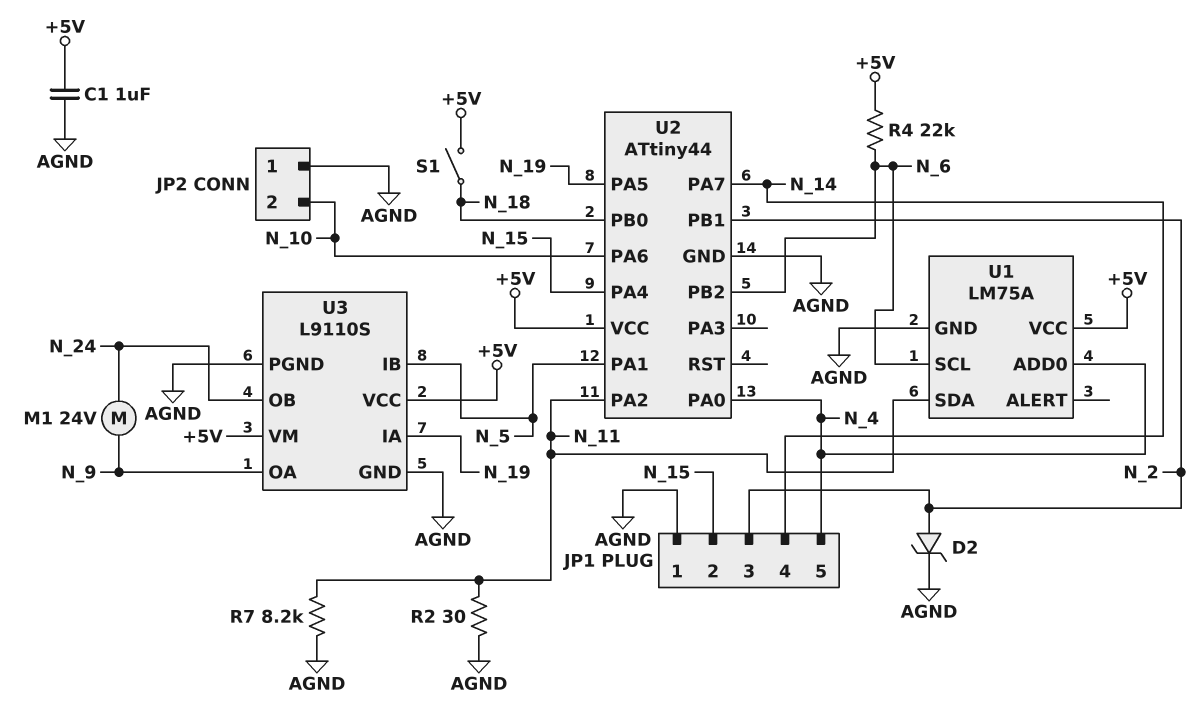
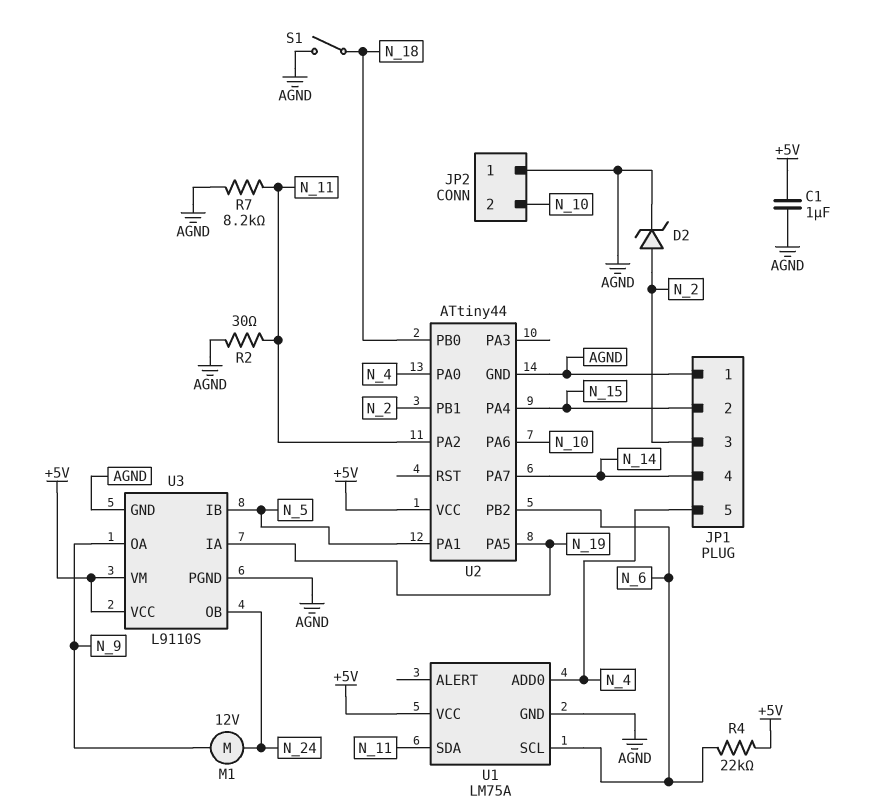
M1: motor 24V (N_9, N_24) -> motor 12V (N_9, N_24)
S1: switch (+5V, N_18) -> switch (AGND, N_18)

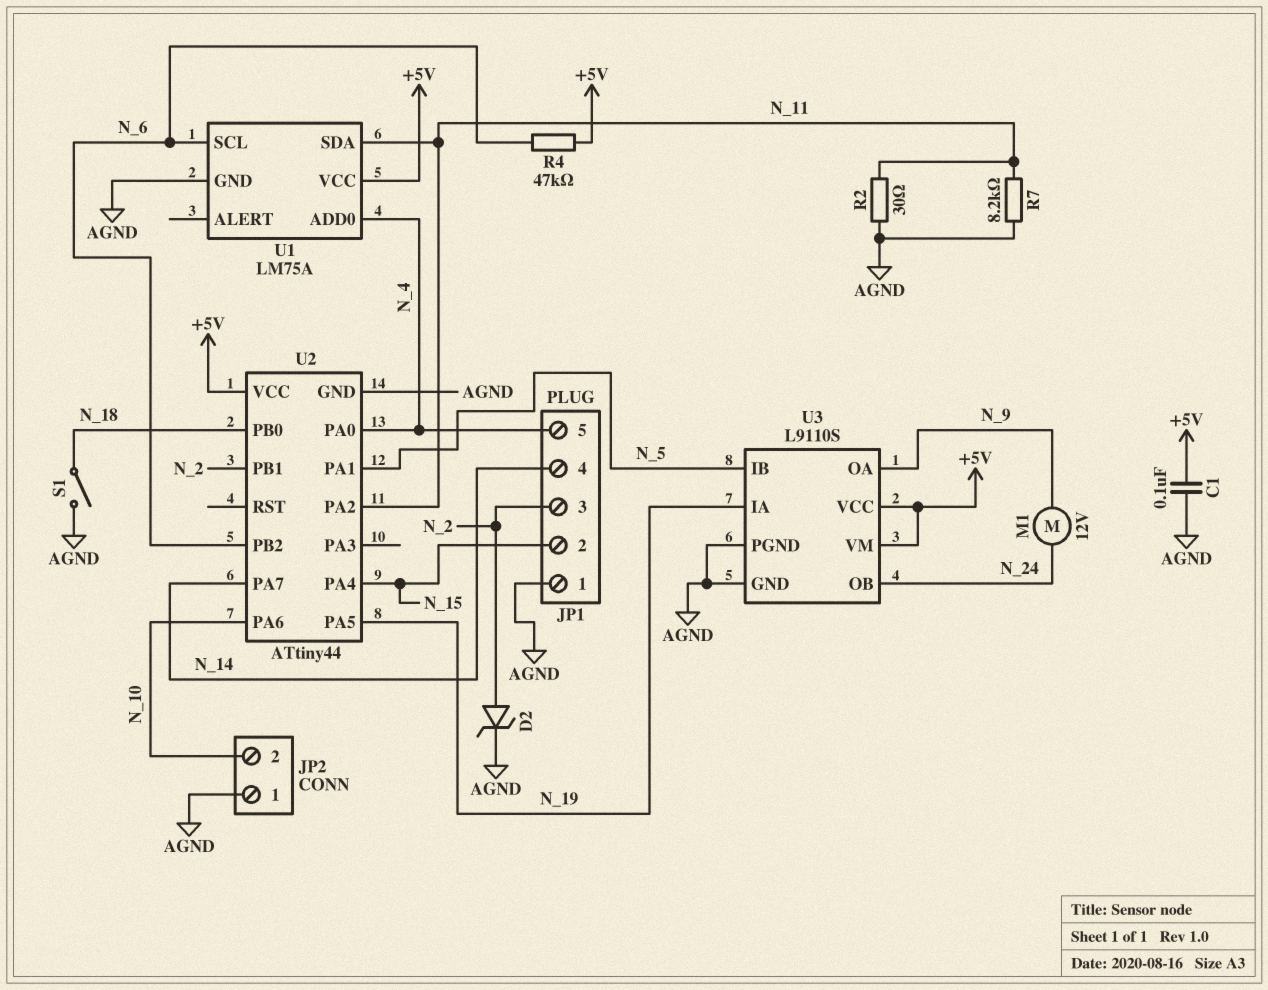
C1: 1uF (+5V, AGND) -> 100nF (+5V, AGND)
R4: 22k (+5V, N_6) -> 47k (+5V, N_6)

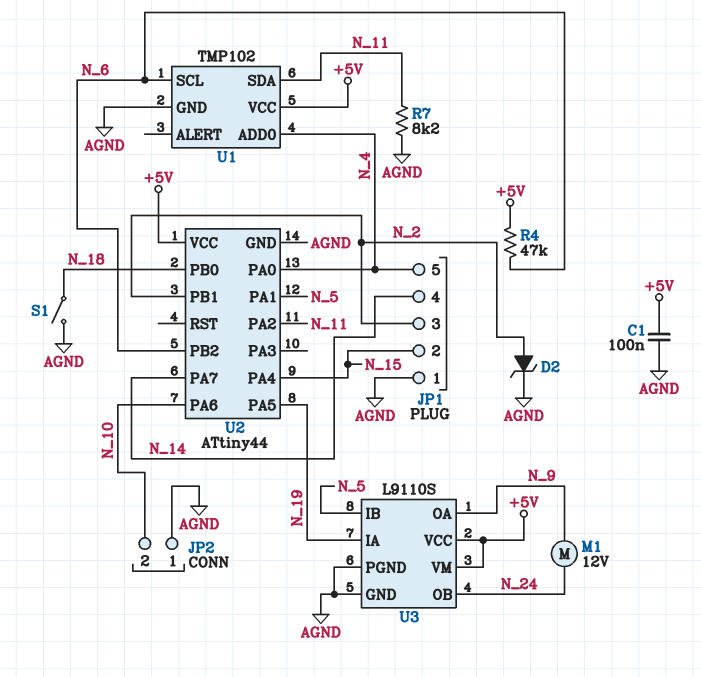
R2: 30 (AGND, N_11) -> none
U1: LM75A -> TMP102

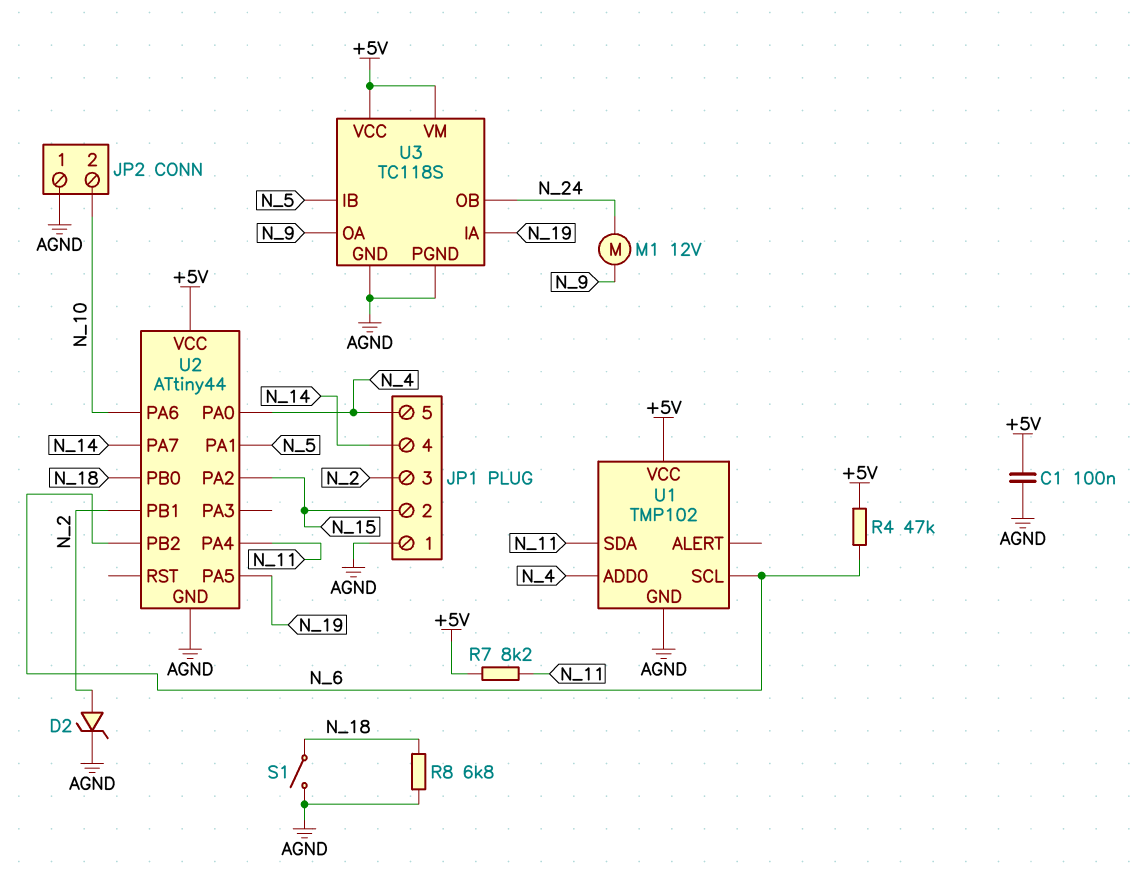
R7: 8.2k (AGND, N_11) -> 8.2k (+5V, N_11)
R8: none -> 6.8k (AGND, N_18)
U2 pin PA2: N_11 -> N_15
U2 pin PA4: N_15 -> N_11
U3: L9110S -> TC118S

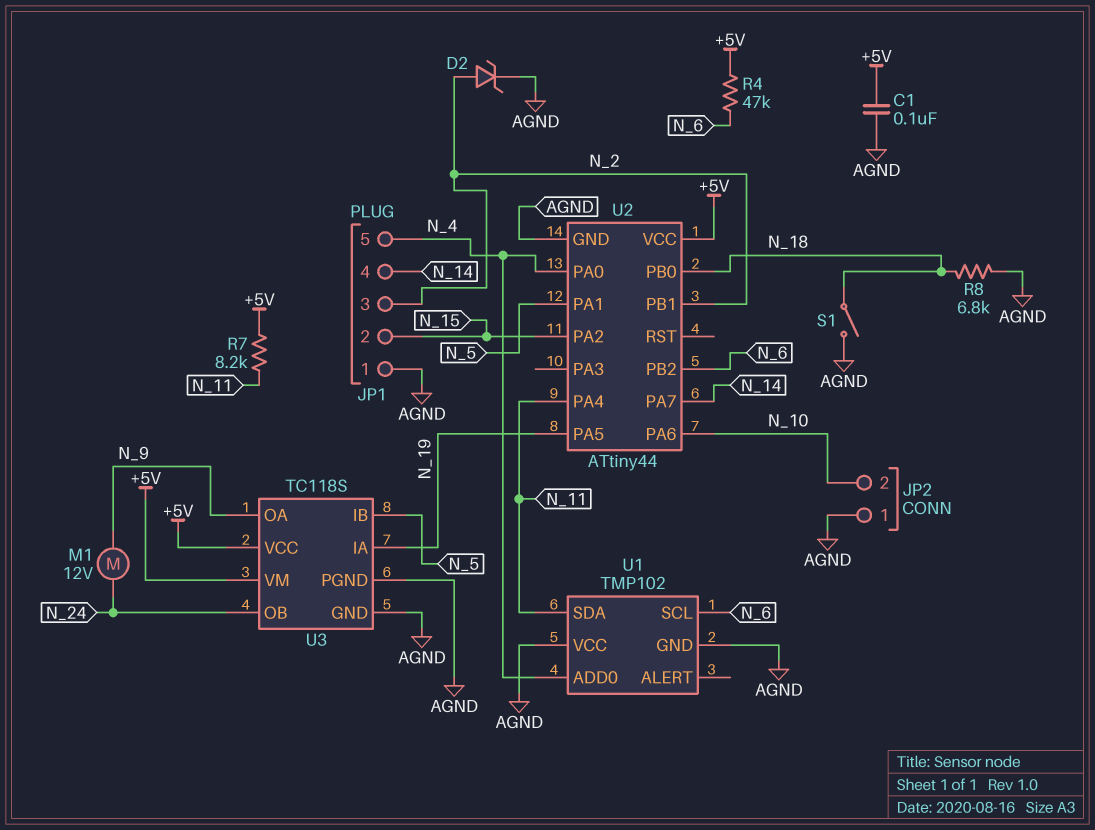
U1 pin VCC: +5V -> AGND

